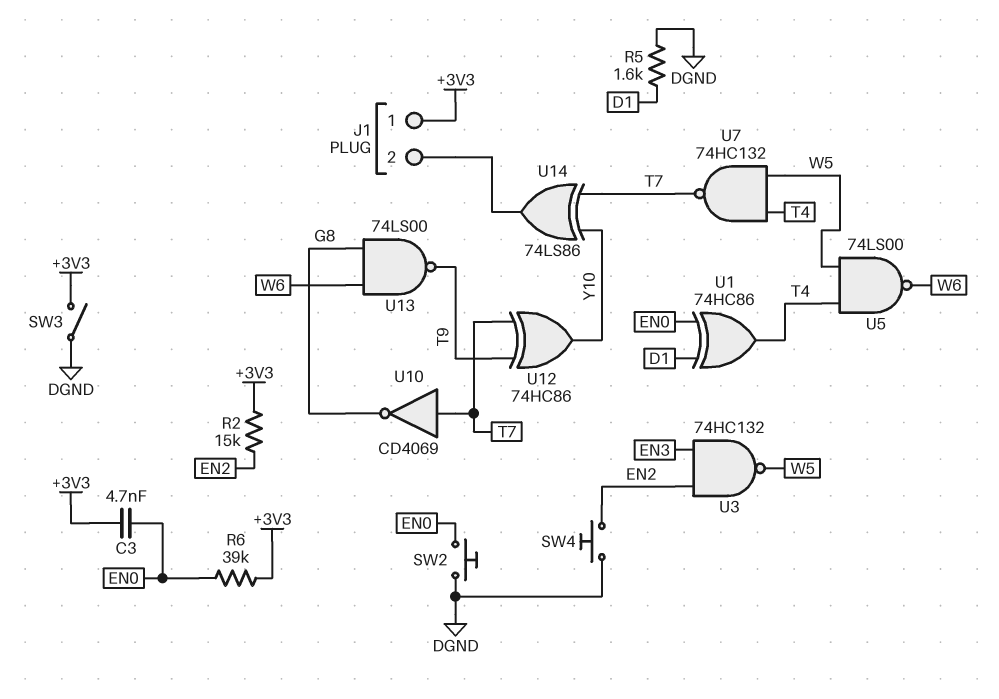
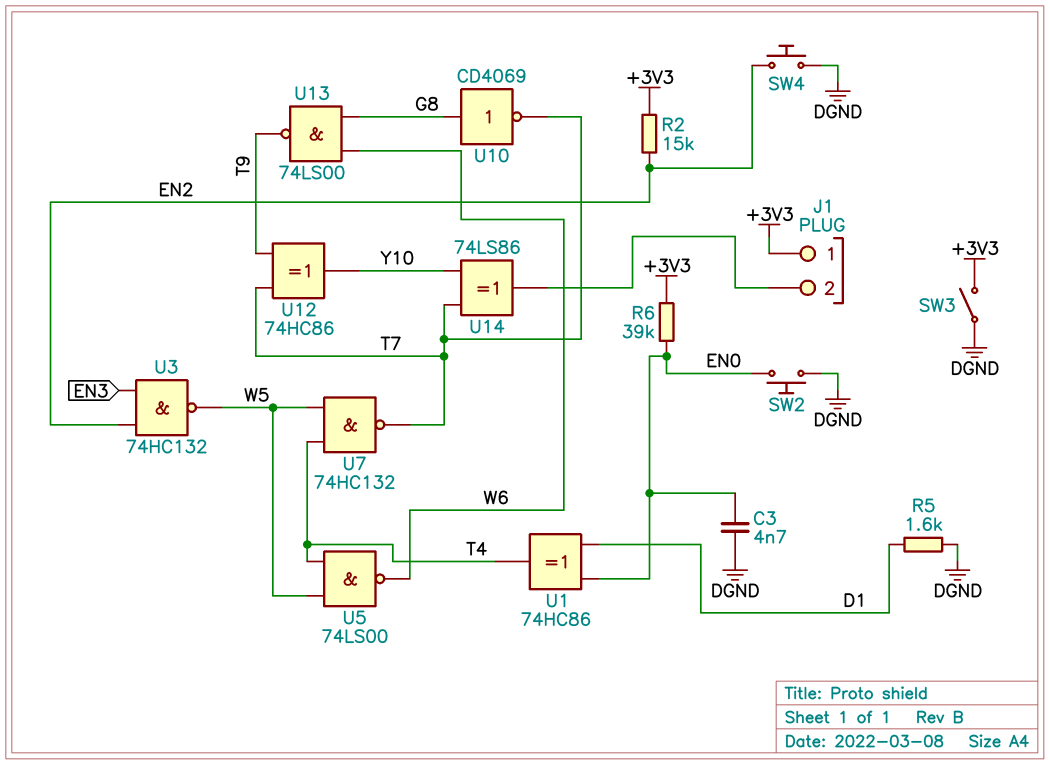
C3: 4.7nF (+3V3, EN0) -> 4.7nF (DGND, EN0)
U10: NOT CD4069 (in T7, out G8) -> NOT CD4069 (in G8, out T7)

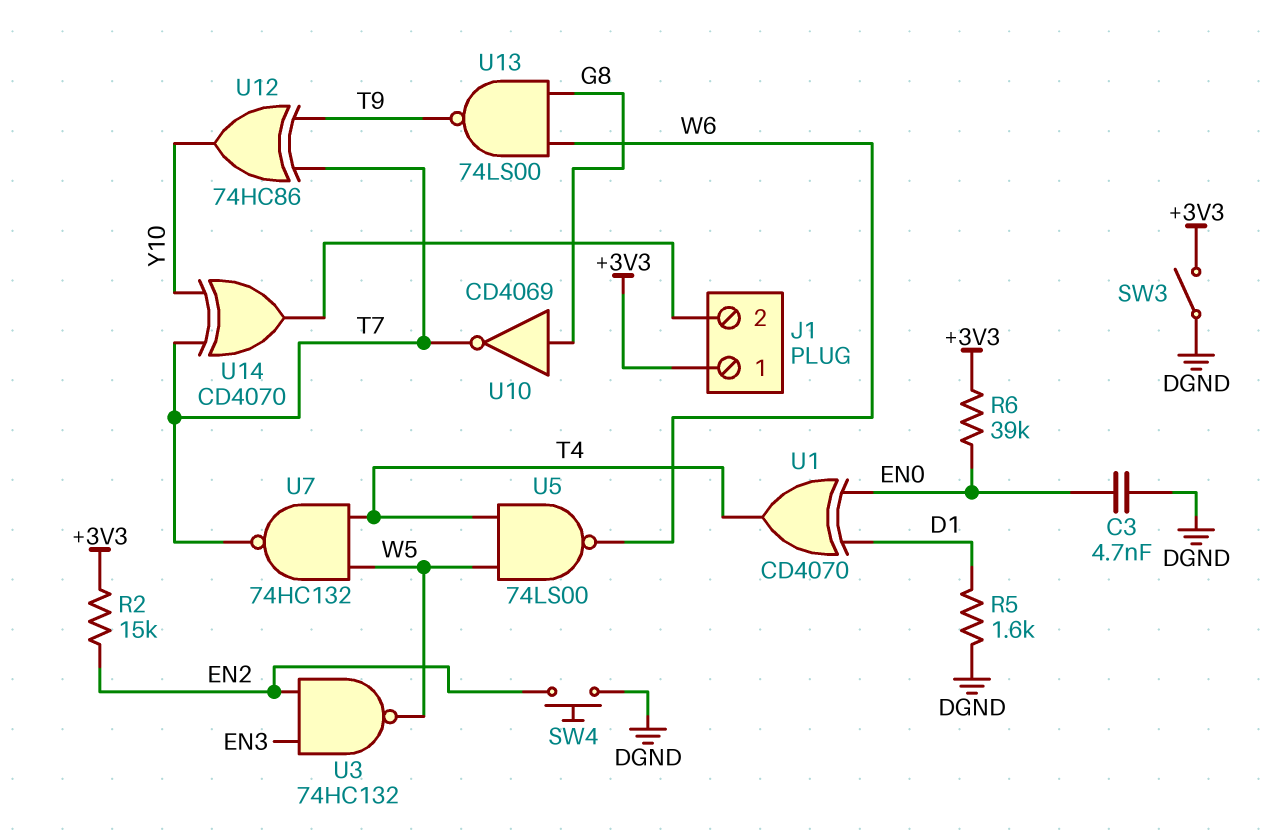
SW2: button (DGND, EN0) -> none
U1: XOR 74HC86 (in D1, in EN0, out T4) -> XOR CD4070 (in D1, in EN0, out T4)
U14: XOR 74LS86 (in T7, in Y10, out J1/2) -> XOR CD4070 (in T7, in Y10, out J1/2)

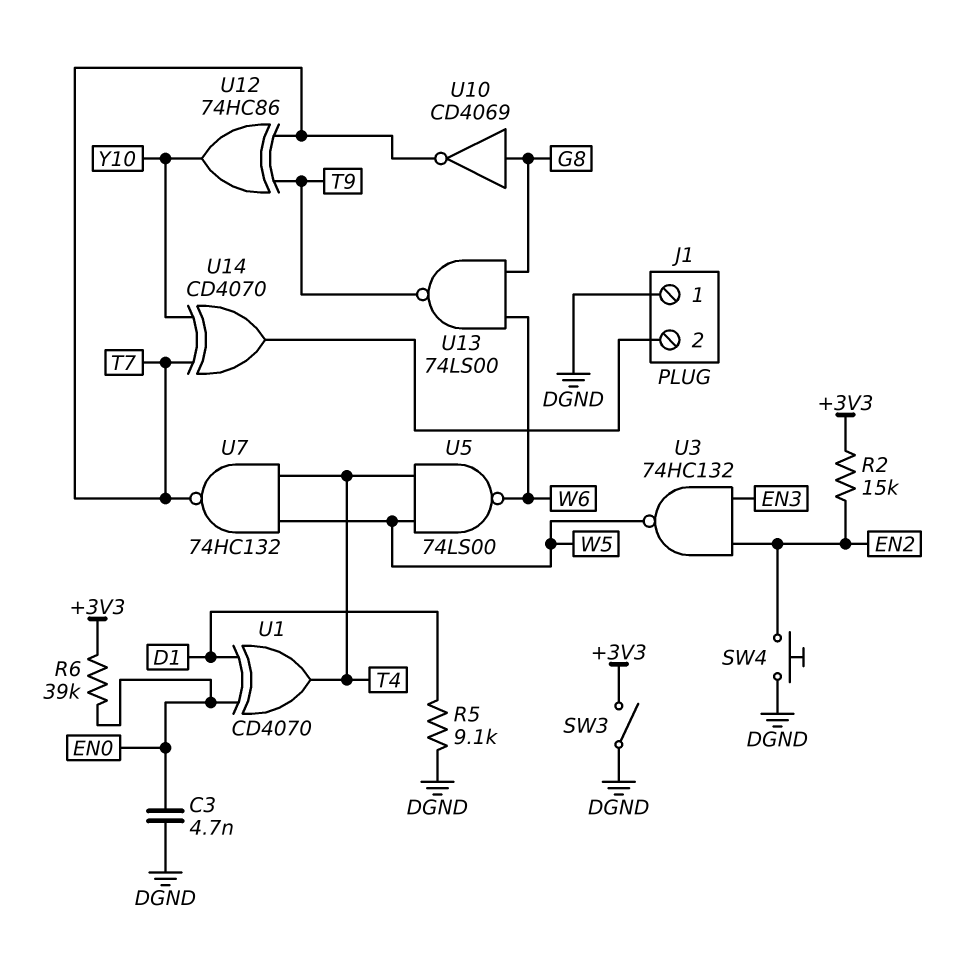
J1 pin 1: +3V3 -> DGND
R5: 1.6k (D1, DGND) -> 9.1k (D1, DGND)

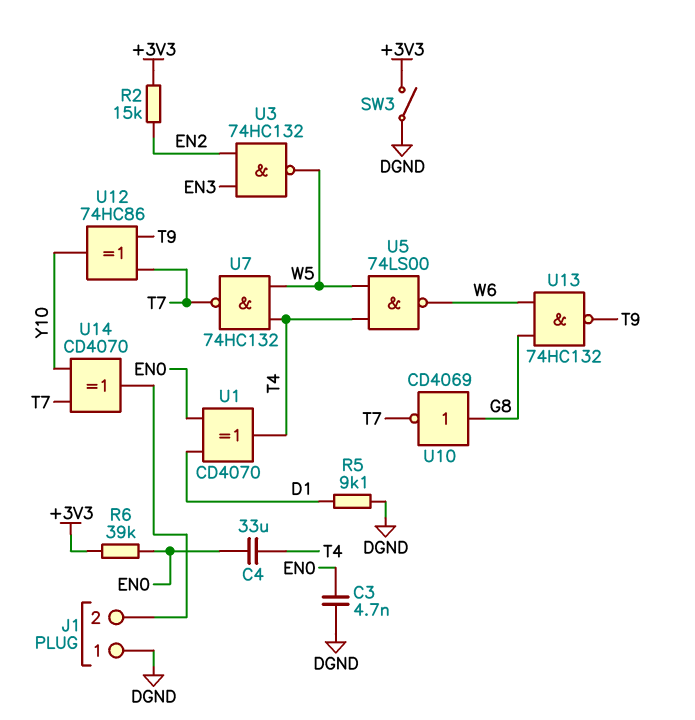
C4: none -> 33uF (EN0, T4)
SW4: button (DGND, EN2) -> none
U13: NAND 74LS00 (in G8, in W6, out T9) -> NAND 74HC132 (in G8, in W6, out T9)

